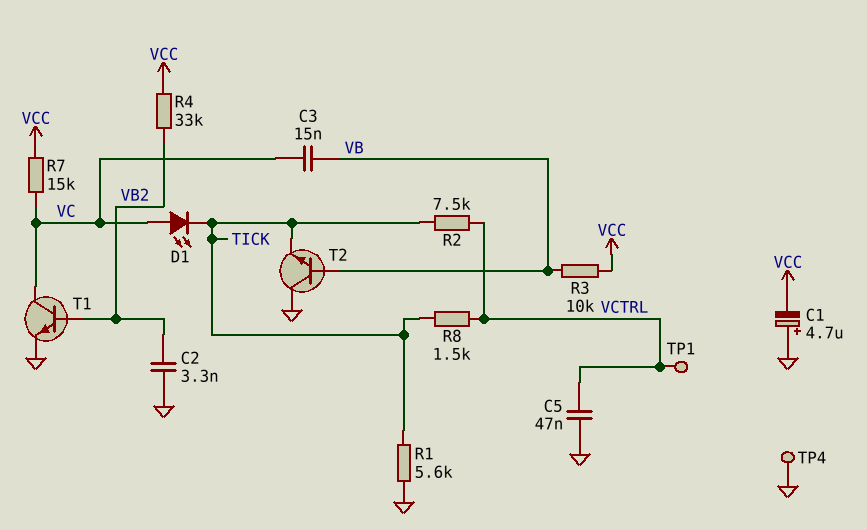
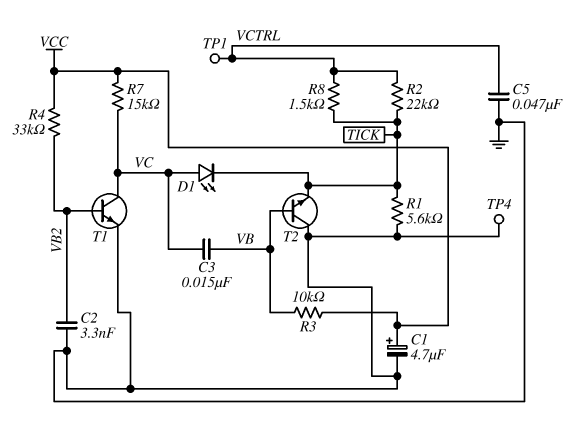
C1: 4.7uF (plus GND, minus VCC) -> 4.7uF (plus VCC, minus GND)
R2: 7.5k (TICK, VCTRL) -> 22k (TICK, VCTRL)

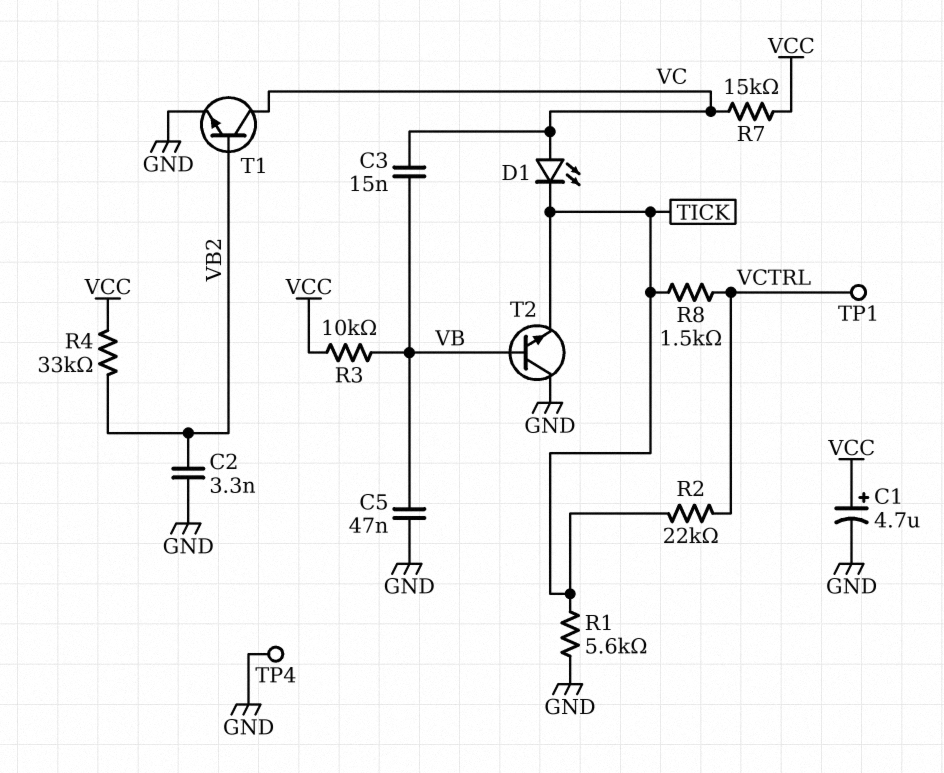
C5: 47nF (GND, VCTRL) -> 47nF (GND, VB)

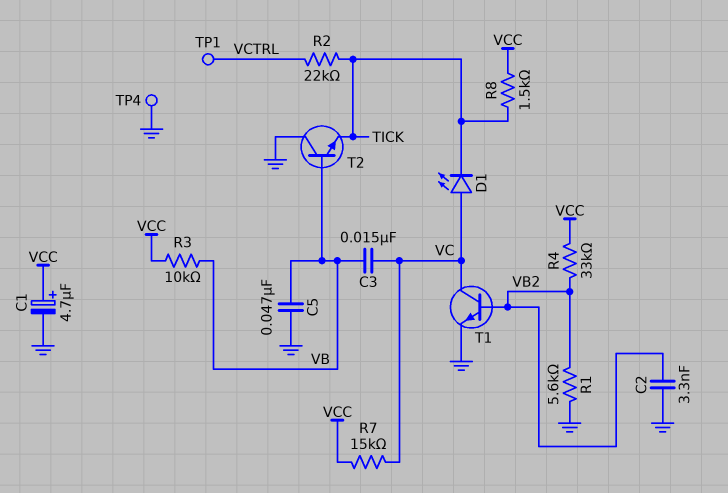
R1: 5.6k (GND, TICK) -> 5.6k (GND, VB2)
R8: 1.5k (TICK, VCTRL) -> 1.5k (TICK, VCC)

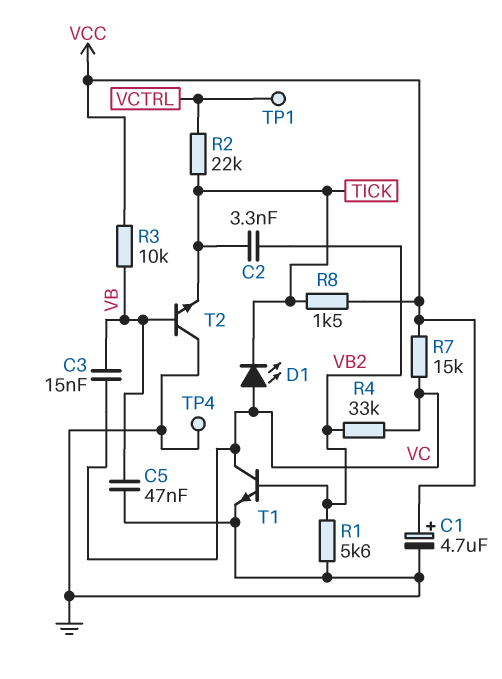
C2: 3.3nF (GND, VB2) -> 3.3nF (TICK, VB2)
R4: 33k (VB2, VCC) -> 33k (VB2, VC)

